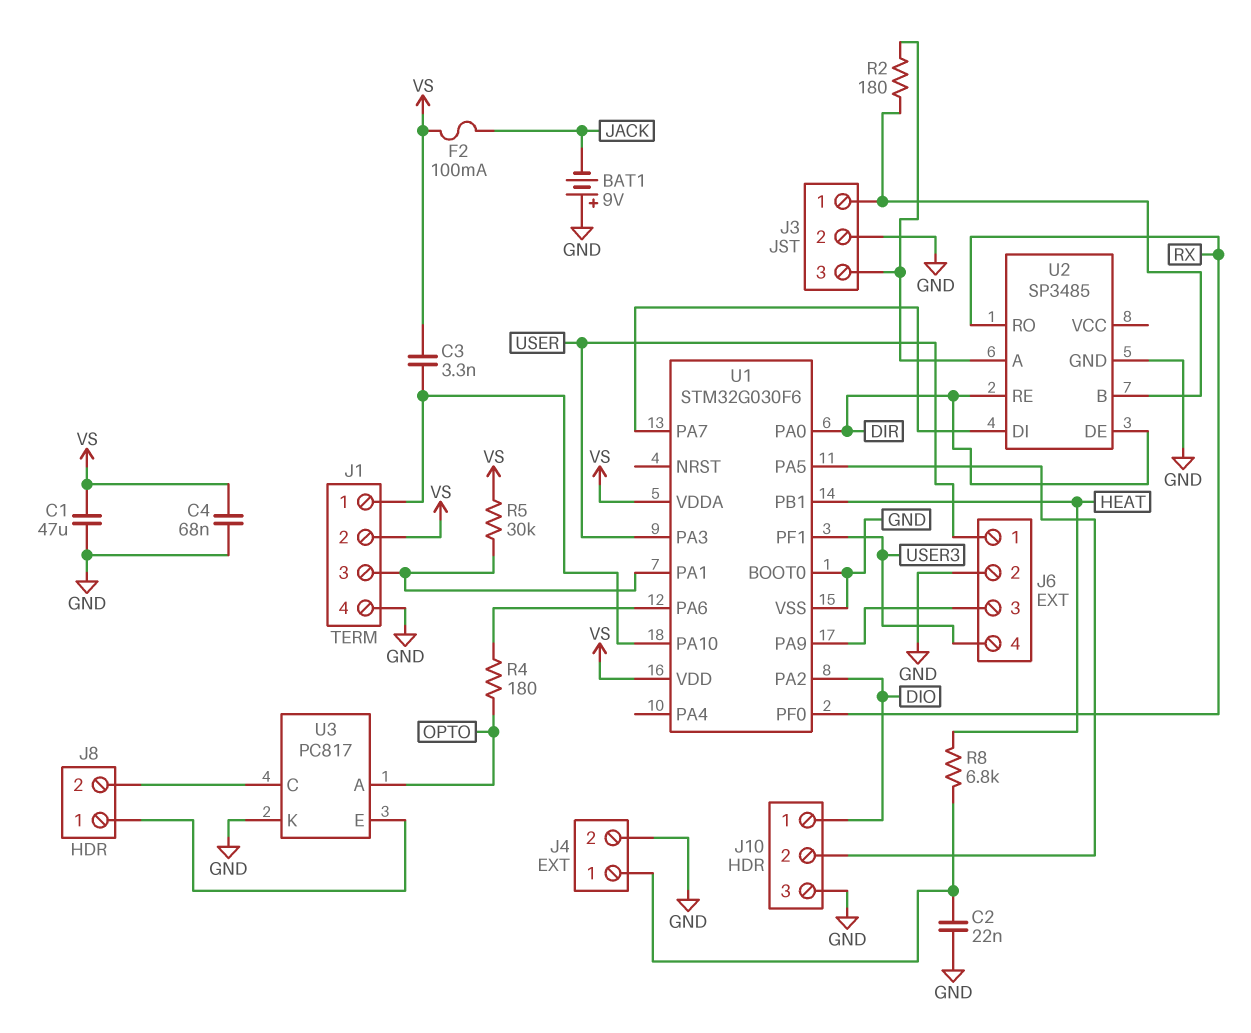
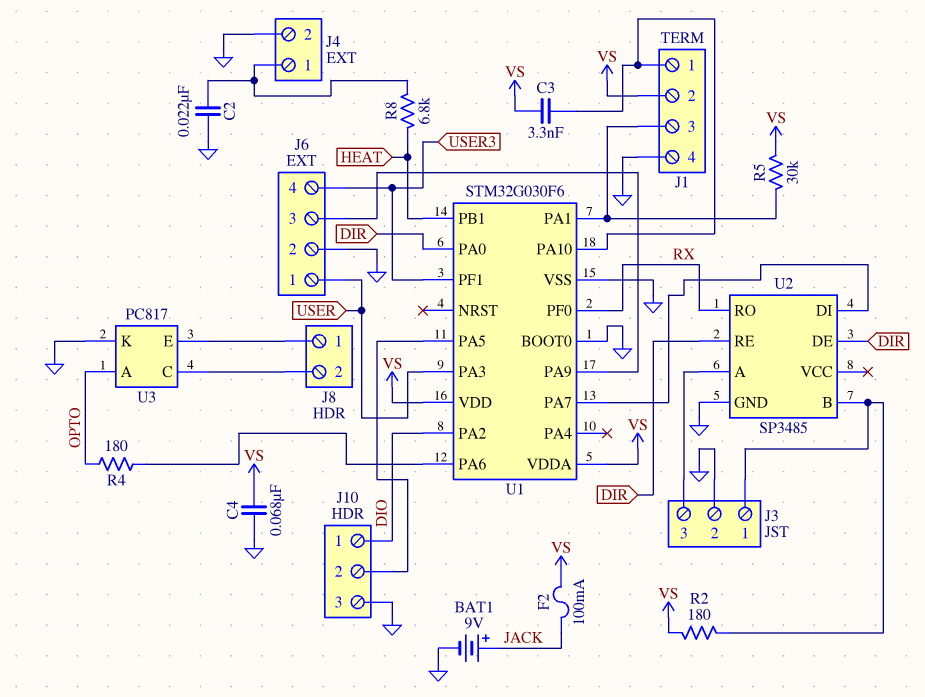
BAT1: 9V (plus GND, minus JACK) -> 9V (plus JACK, minus GND)
C1: 47uF (GND, VS) -> none
R2: 180 (J3/1, J3/3) -> 180 (J3/1, VS)

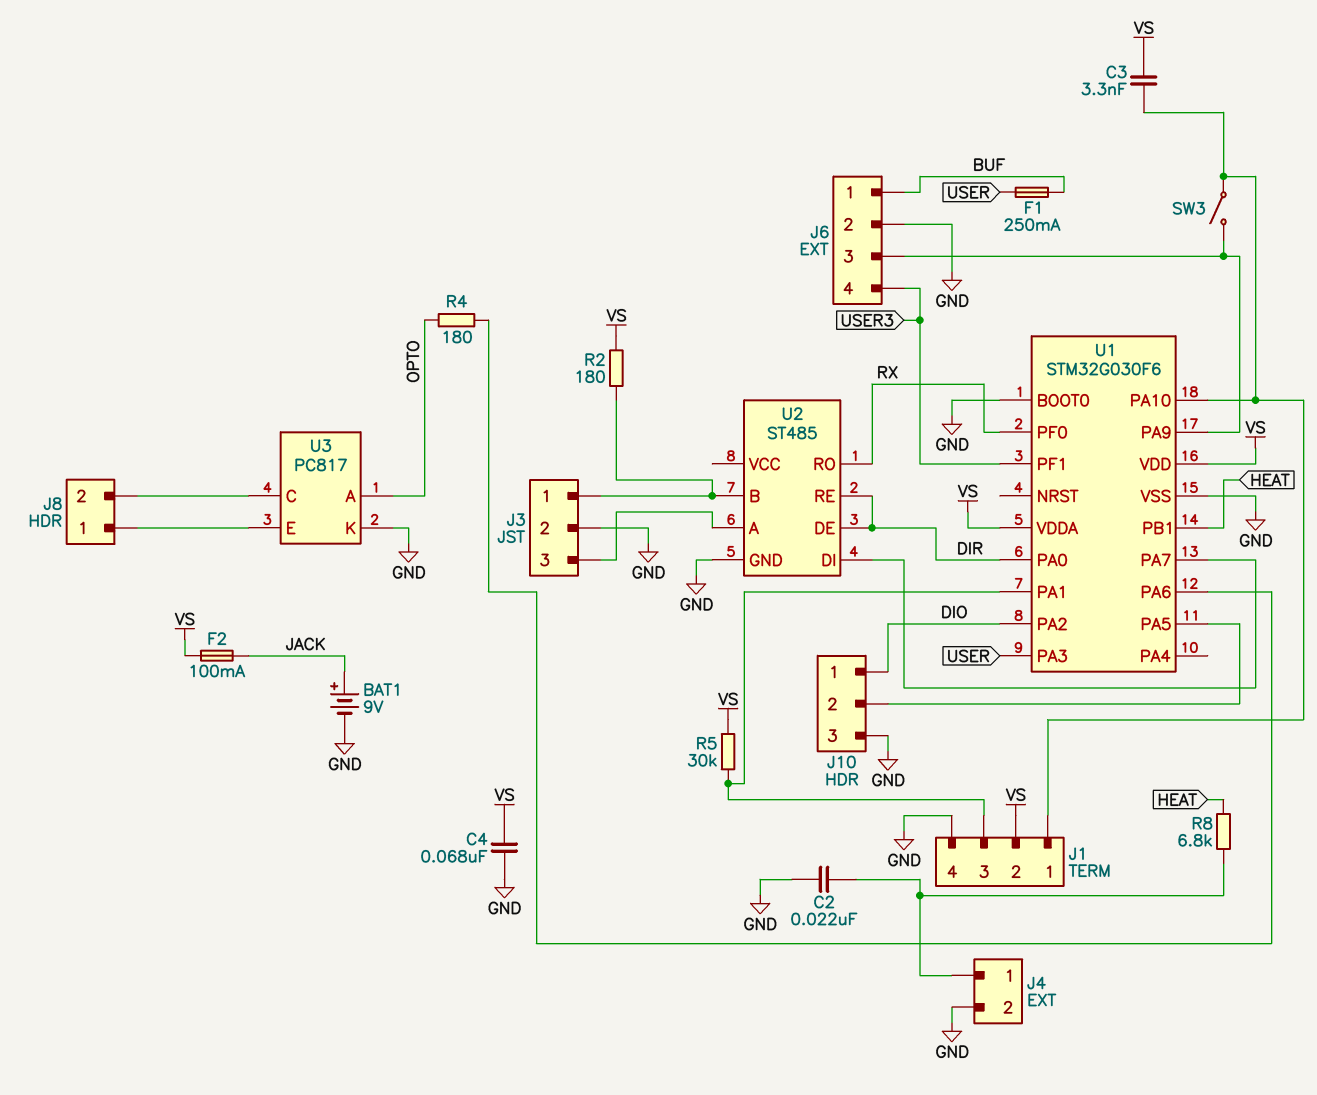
F1: none -> 250mA (BUF, USER)
J6 pin 1: USER -> BUF
SW3: none -> switch (J1/1, J6/3)
U2: SP3485 -> ST485

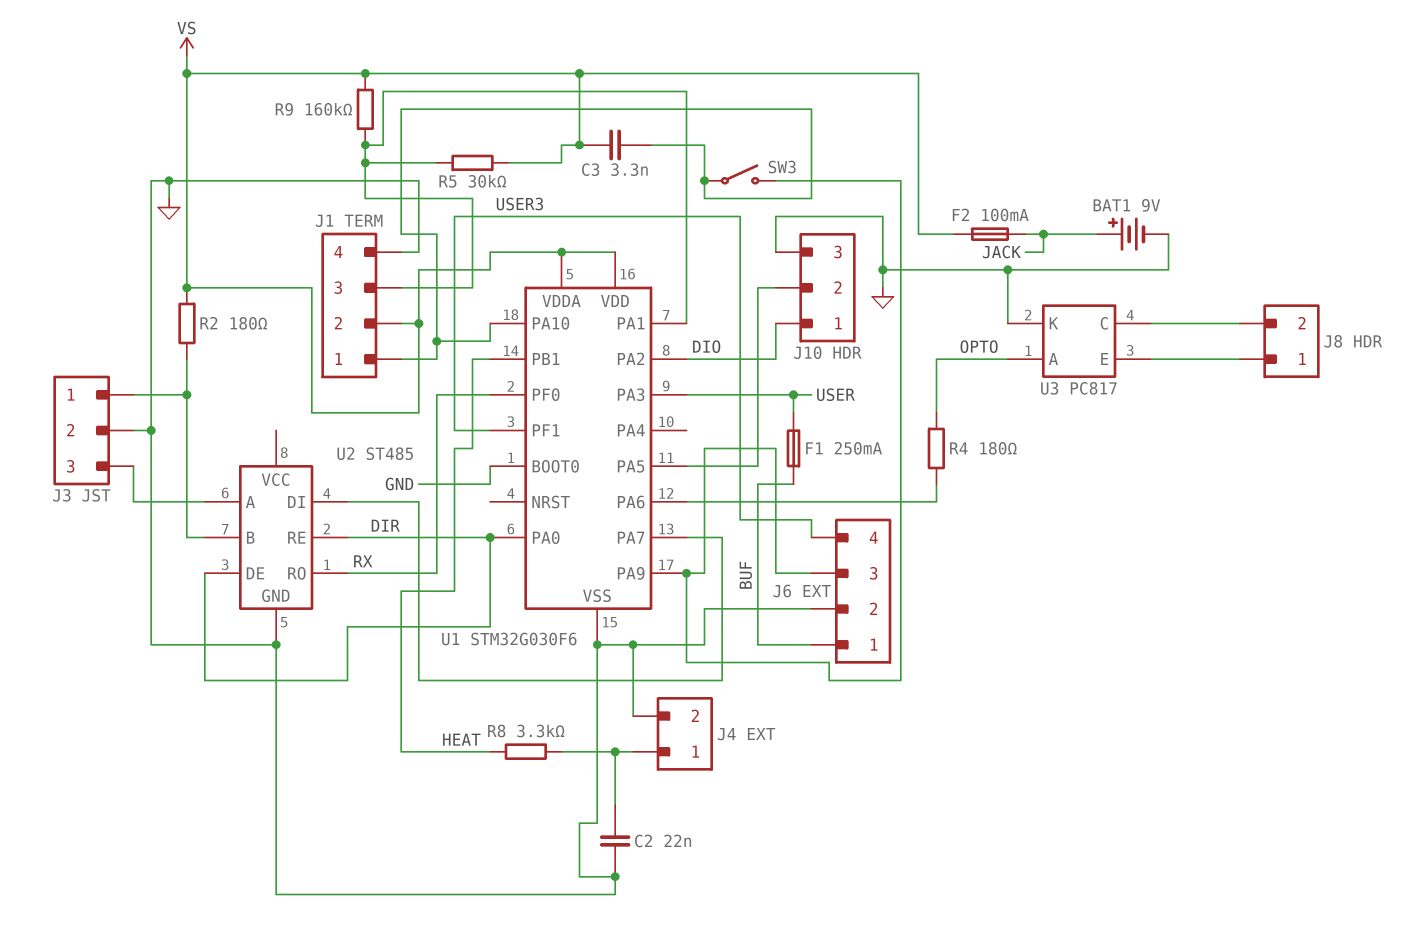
C4: 68nF (GND, VS) -> none
R8: 6.8k (HEAT, J4/1) -> 3.3k (HEAT, J4/1)
R9: none -> 160k (J1/3, VS)

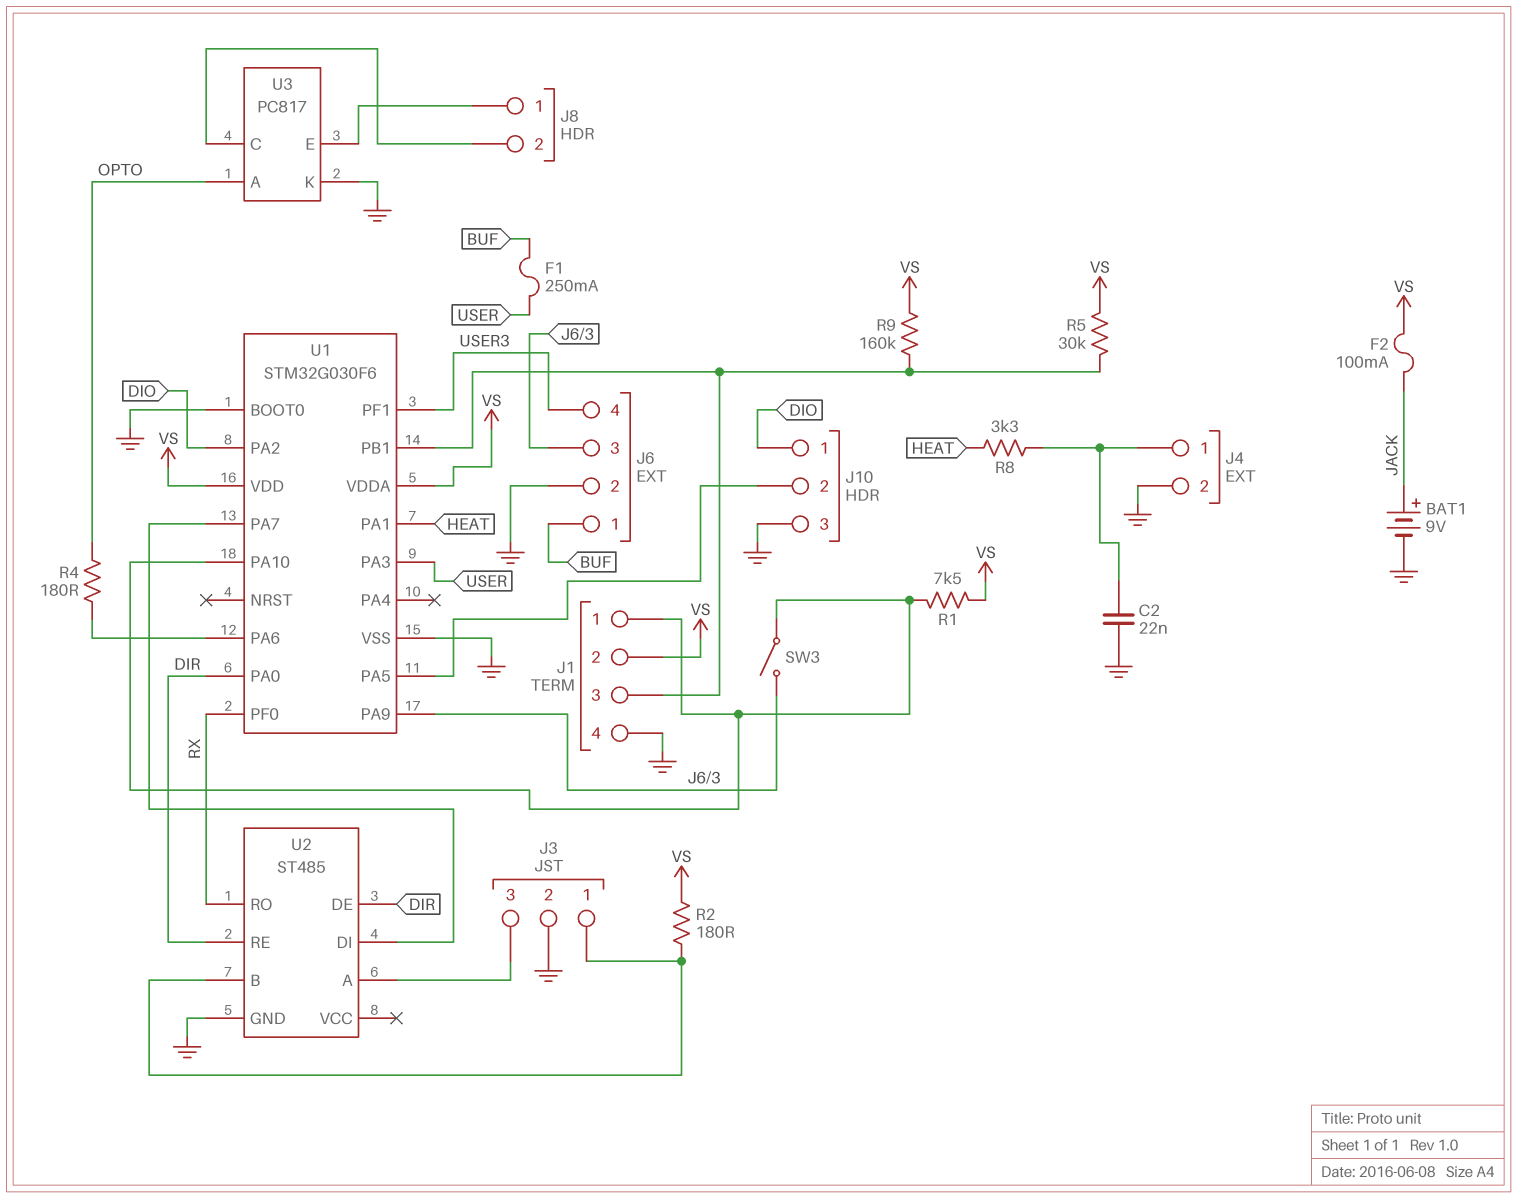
C3: 3.3nF (J1/1, VS) -> none
R1: none -> 7.5k (J1/1, VS)
U1 pin PA1: J1/3 -> HEAT
U1 pin PB1: HEAT -> J1/3

